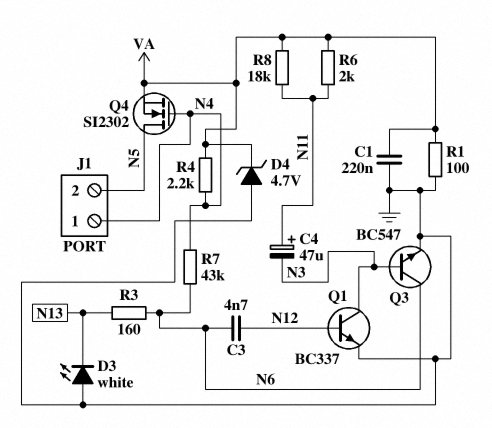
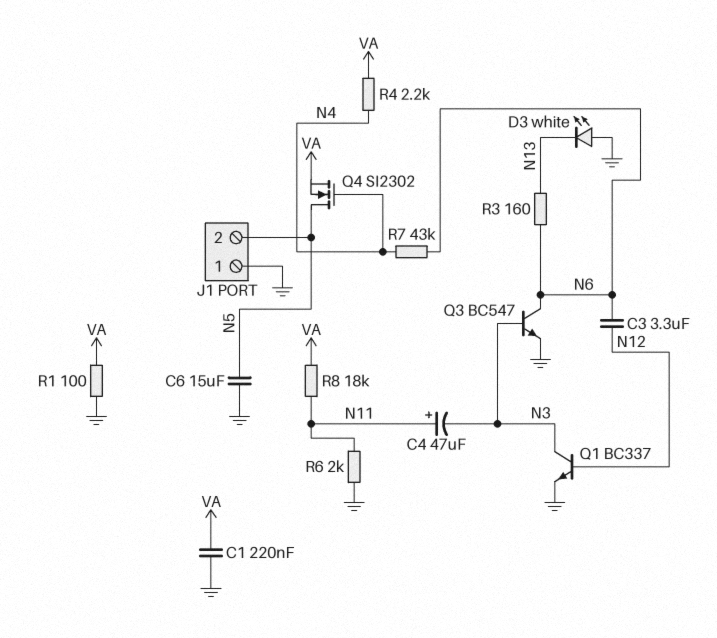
C3: 4.7nF (N6, N12) -> 3.3uF (N6, N12)
C6: none -> 15uF (GND, N5)
D4: zener 4.7V (A GND, K VA) -> none
J1 pin 1: N4 -> GND
R6: 2k (N11, VA) -> 2k (GND, N11)

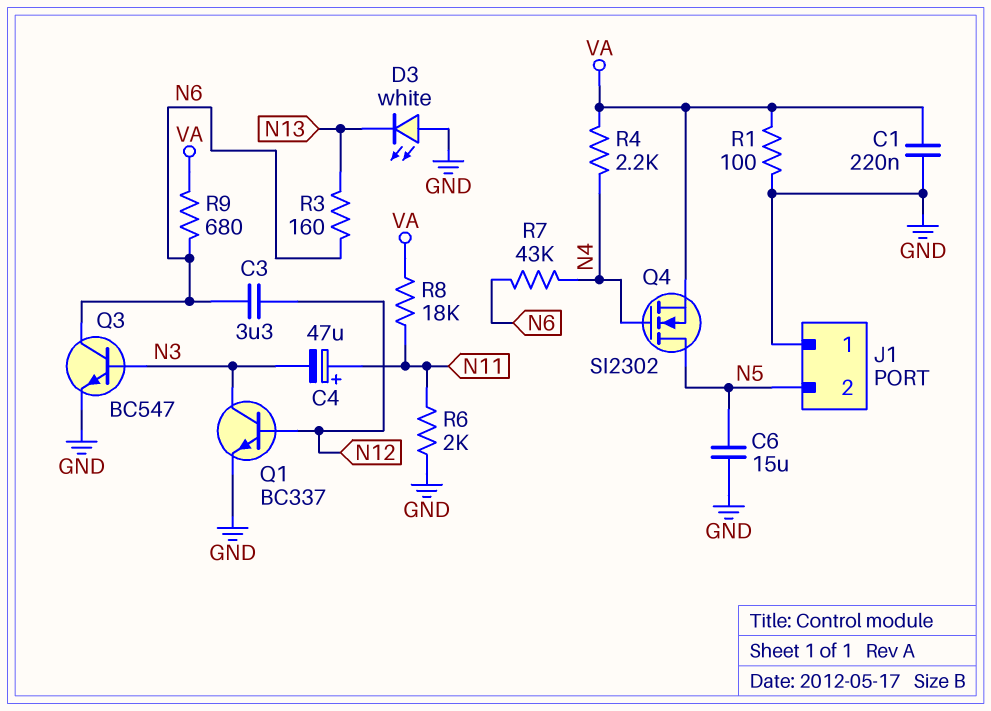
R9: none -> 680 (N6, VA)

